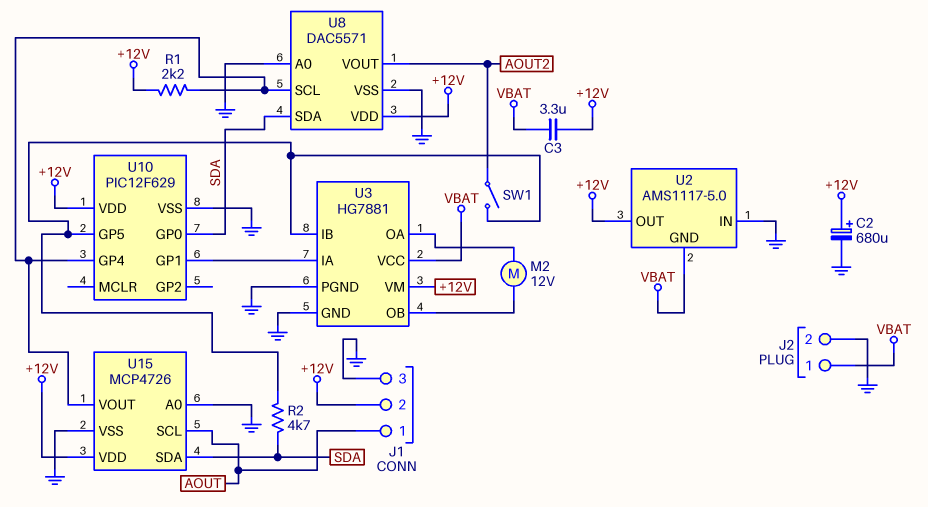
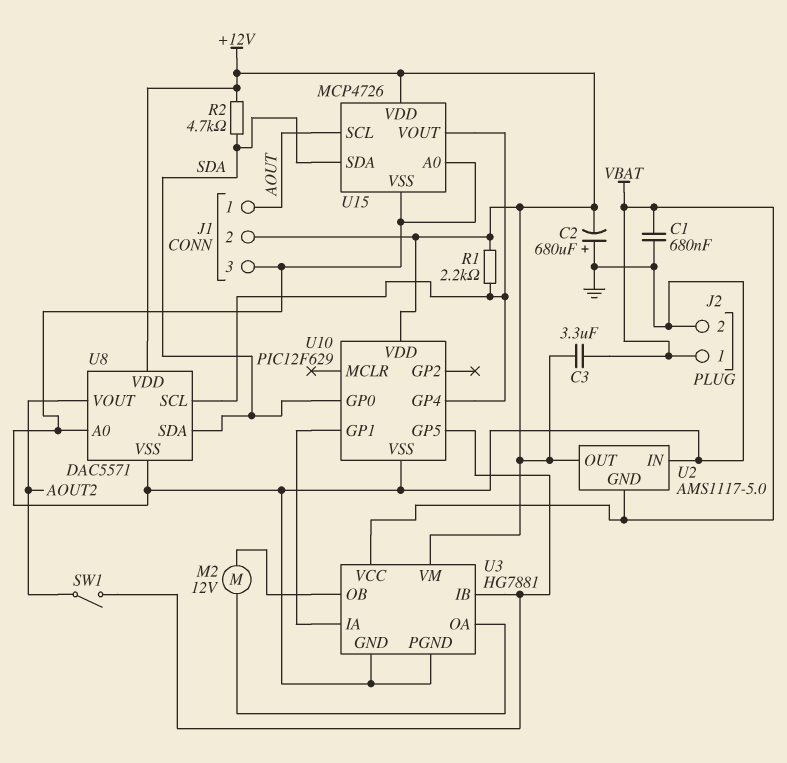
C1: none -> 680nF (GND, VBAT)
C2: 680uF (plus +12V, minus GND) -> 680uF (plus GND, minus +12V)
R2: 4.7k (SDA, U3/IB) -> 4.7k (+12V, SDA)

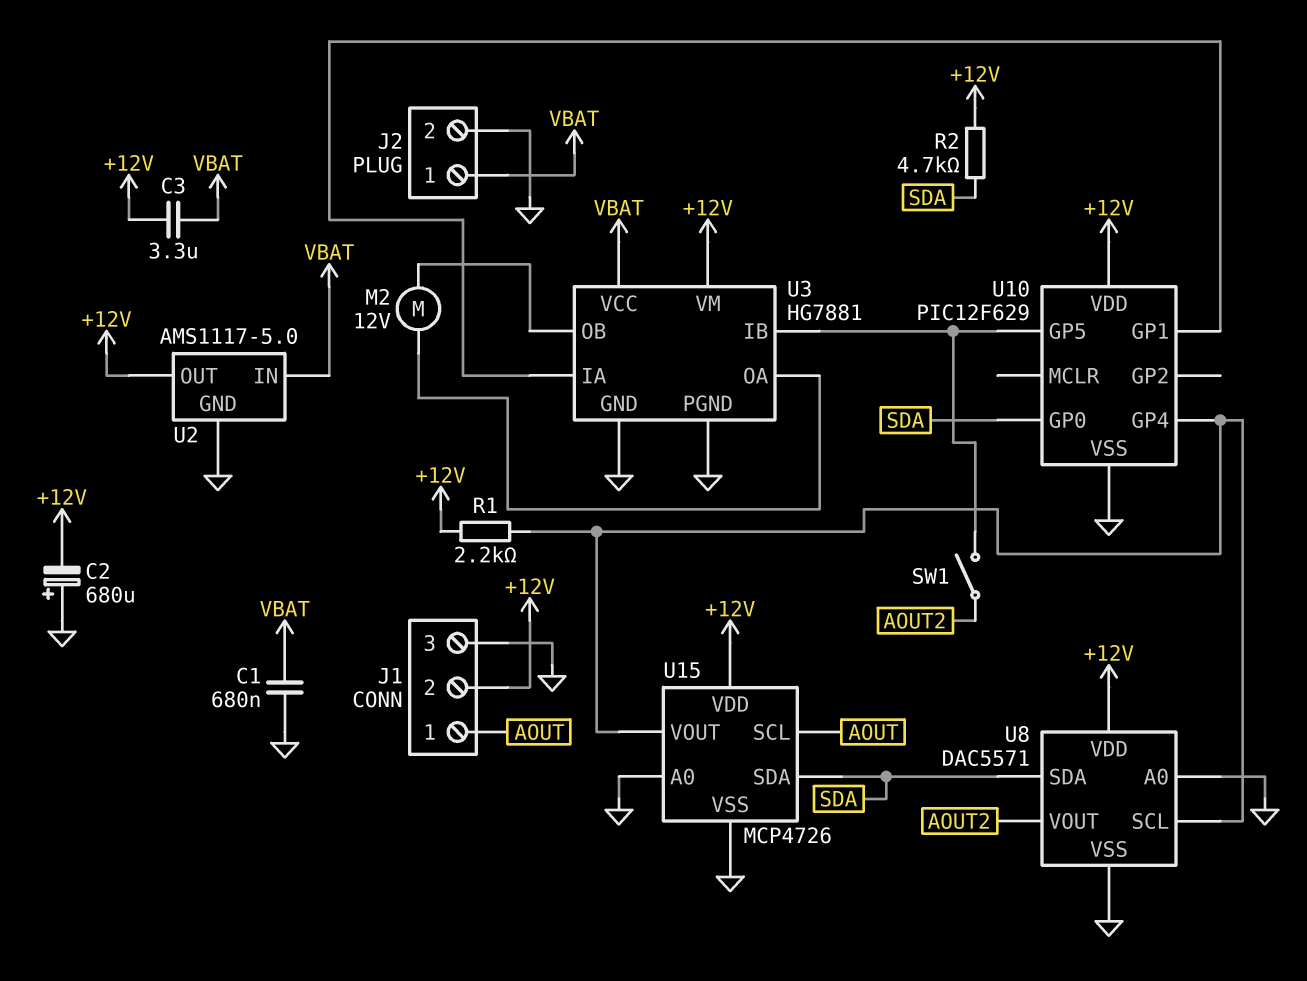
U2 pin GND: VBAT -> GND
U2 pin IN: GND -> VBAT

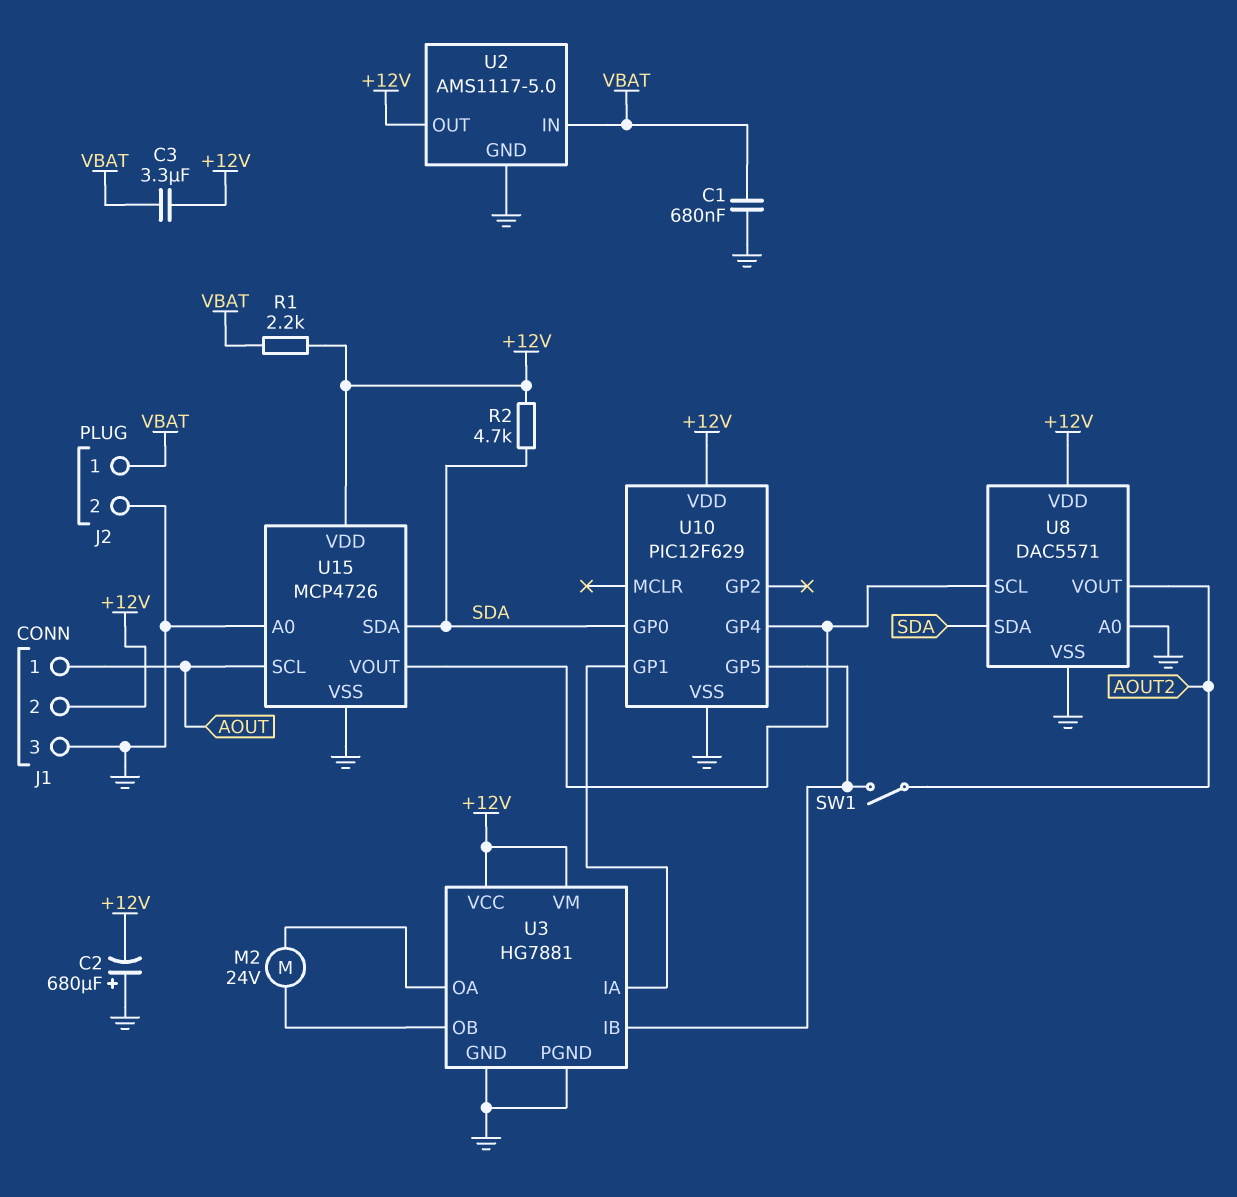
M2: motor 12V (U3/OA, U3/OB) -> motor 24V (U3/OA, U3/OB)
R1: 2.2k (+12V, U8/SCL) -> 2.2k (+12V, VBAT)
U3 pin VCC: VBAT -> +12V

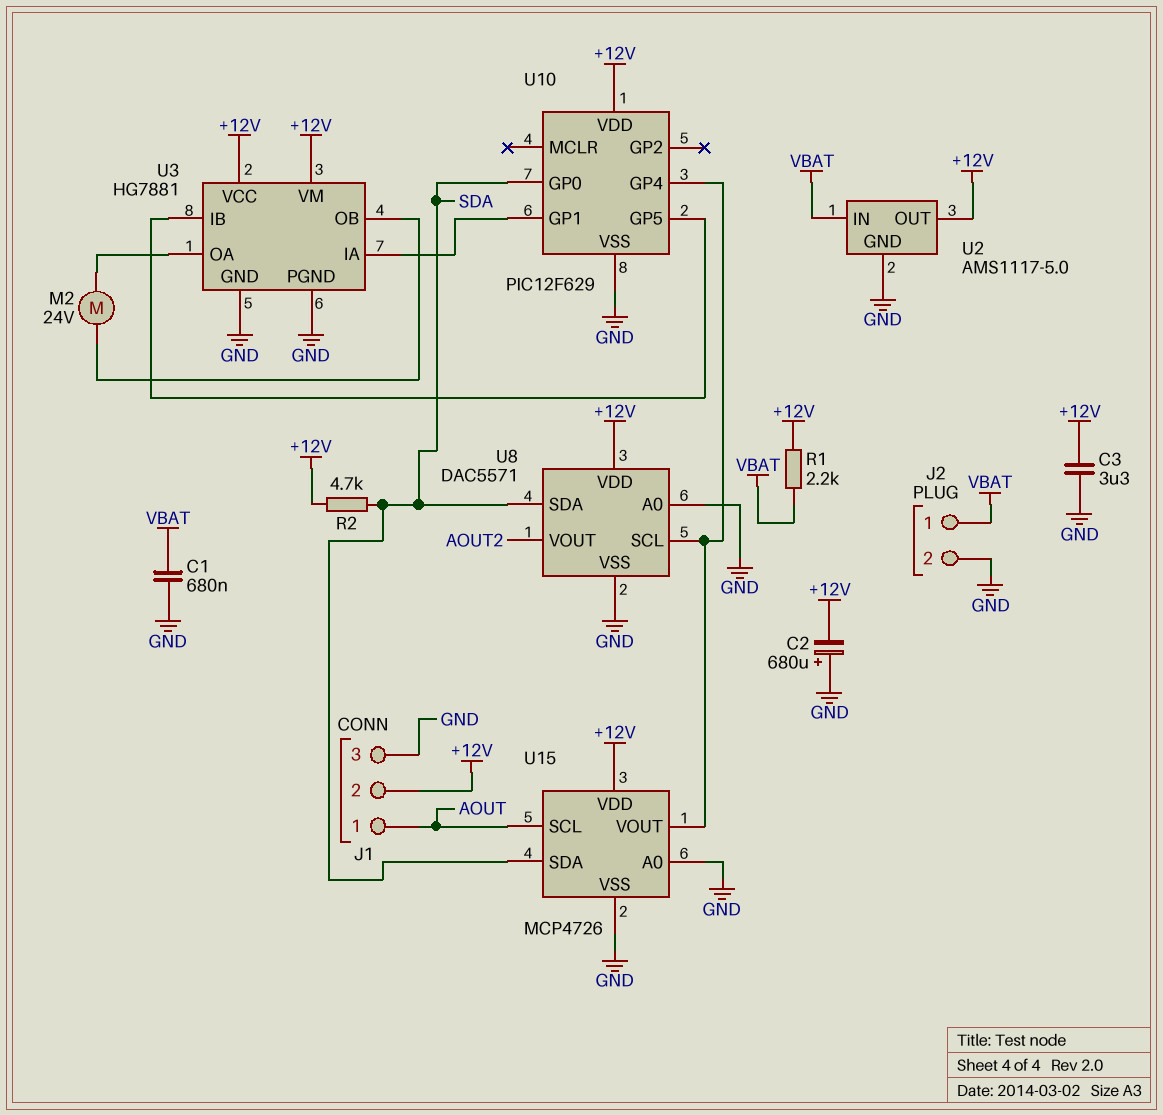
C3: 3.3uF (+12V, VBAT) -> 3.3uF (+12V, GND)
SW1: switch (AOUT2, U3/IB) -> none

